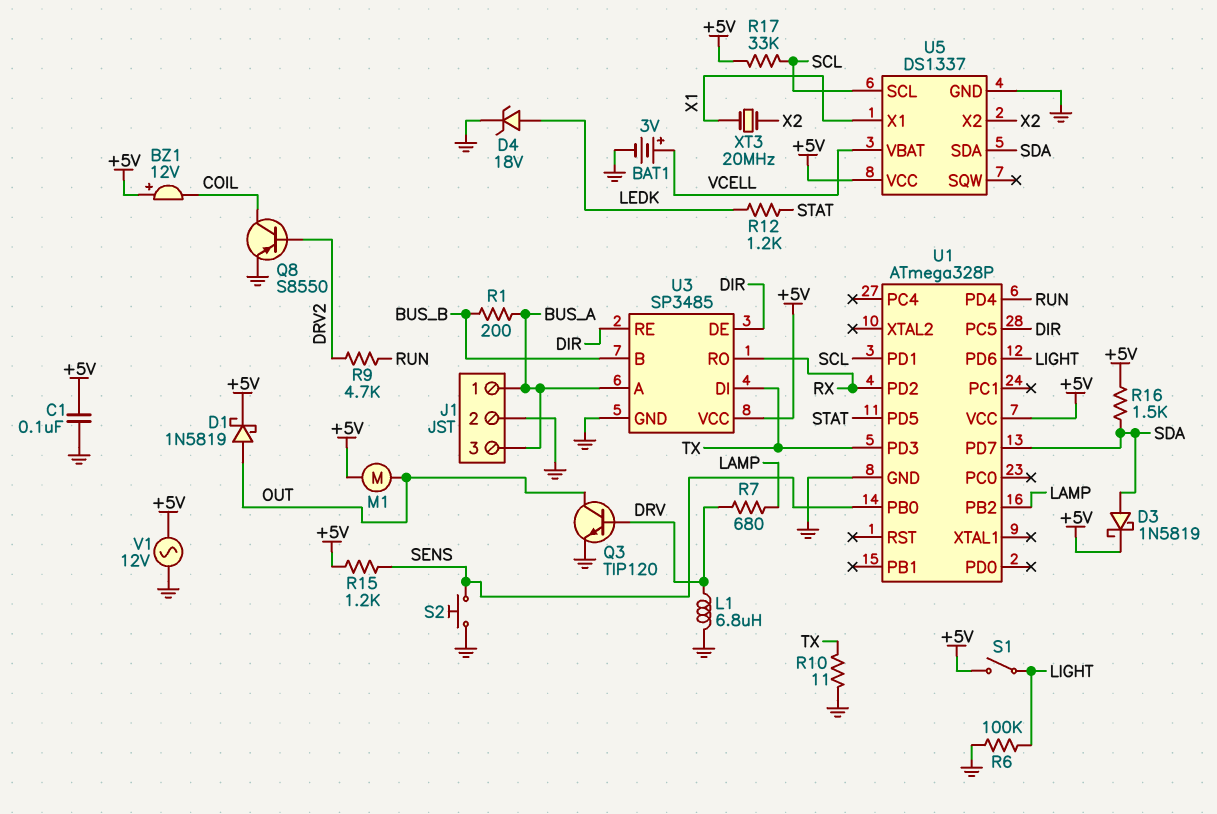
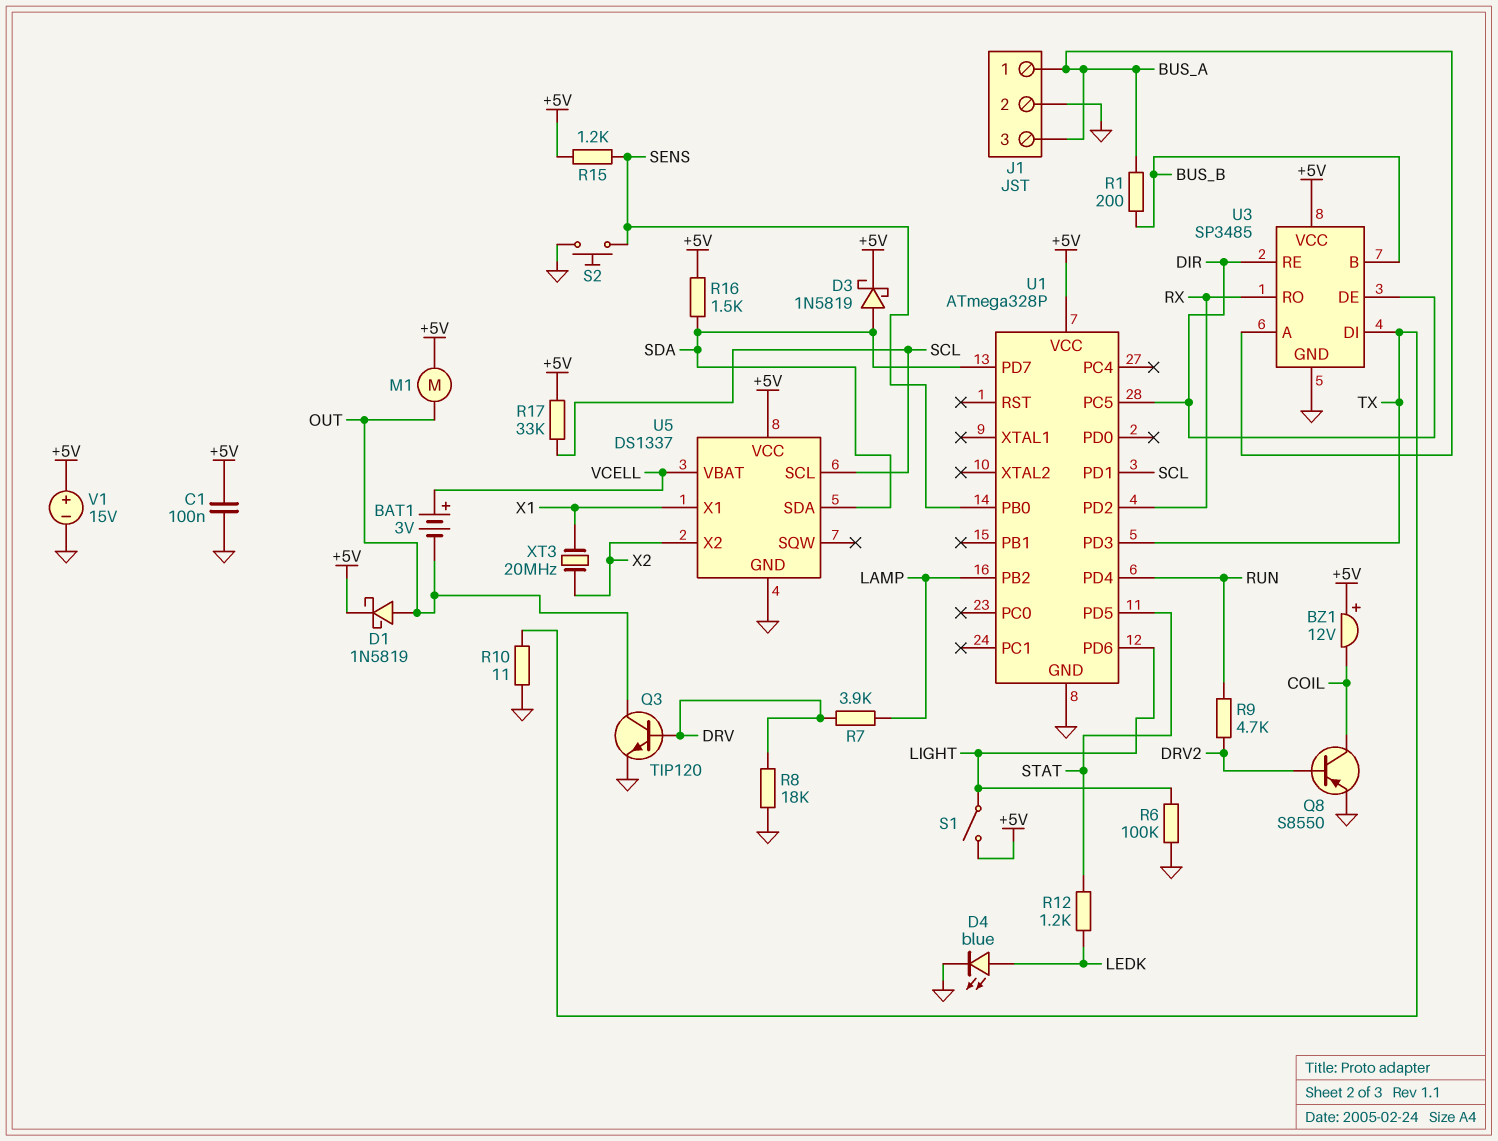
BAT1: 3V (plus VCELL, minus GND) -> 3V (plus VCELL, minus OUT)
D4: zener 18V (A LEDK, K GND) -> LED blue (A LEDK, K GND)
L1: 6.8uH (DRV, GND) -> none
R7: 680 (DRV, LAMP) -> 3.9k (DRV, LAMP)
R8: none -> 18k (DRV, GND)
V1: AC 12V (+5V, GND) -> 15V (plus +5V, minus GND)

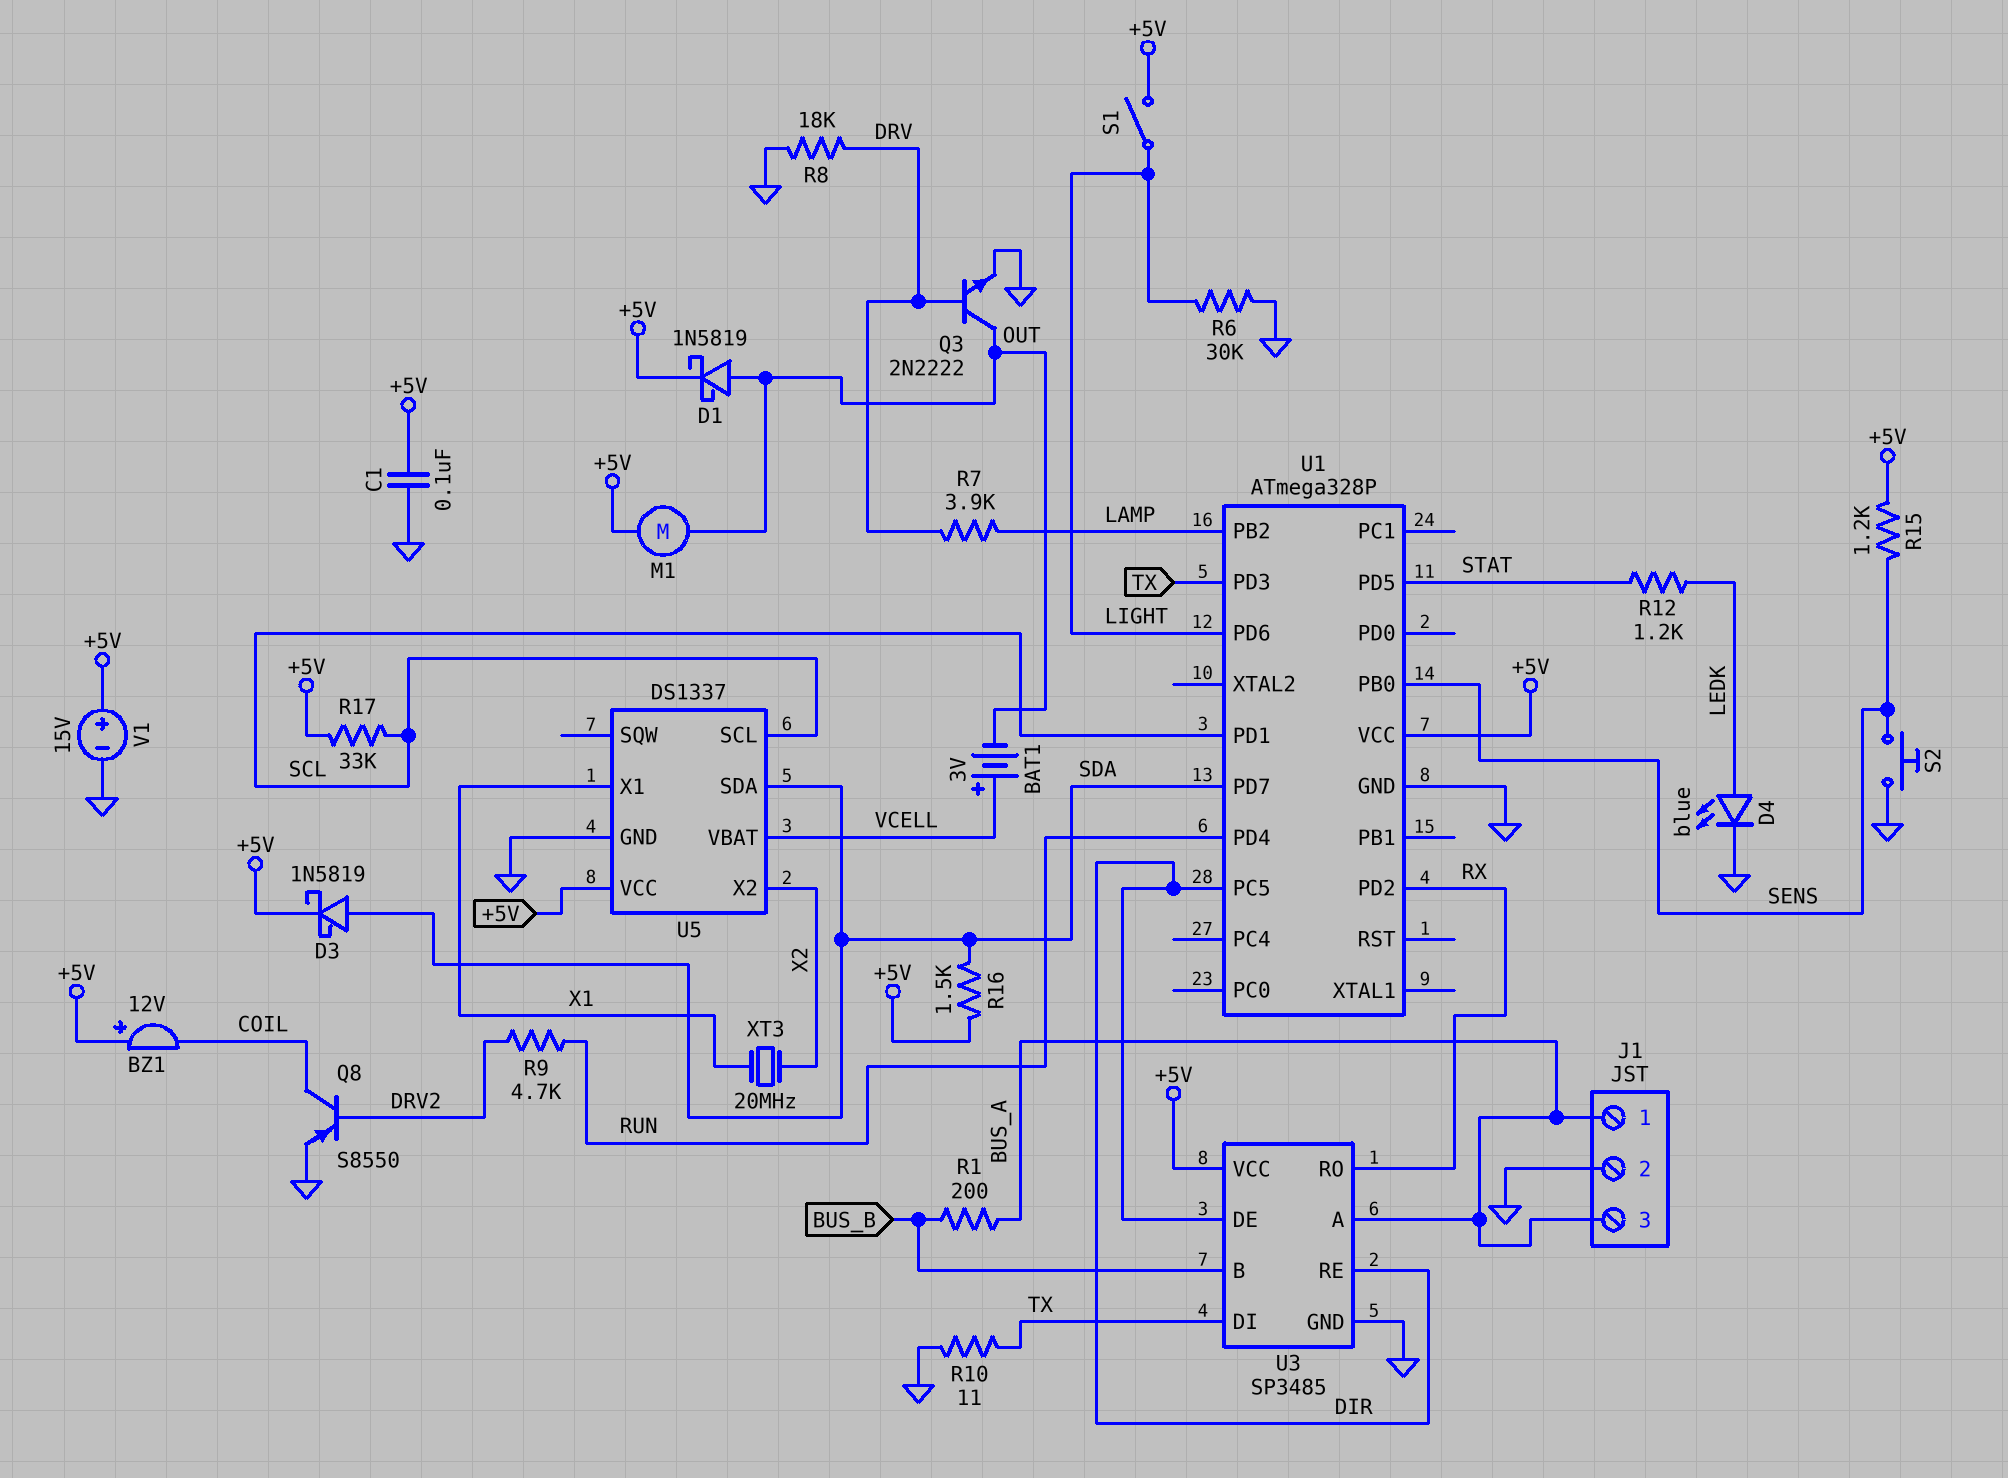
Q3: NPN TIP120 (B DRV, C OUT, E GND) -> NPN 2N2222 (B DRV, C OUT, E GND)
R6: 100k (GND, LIGHT) -> 30k (GND, LIGHT)

